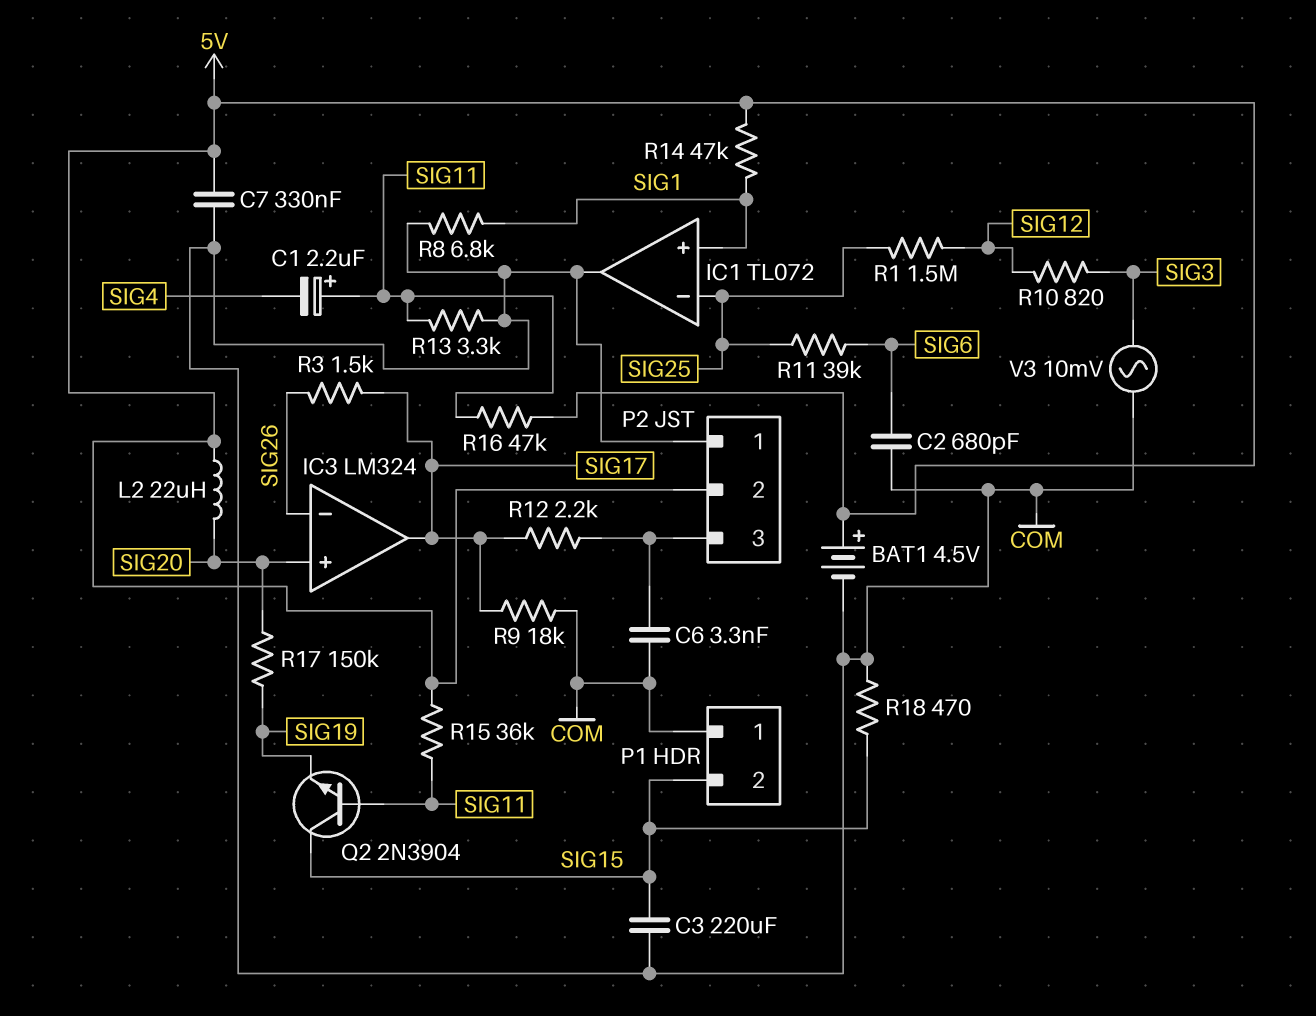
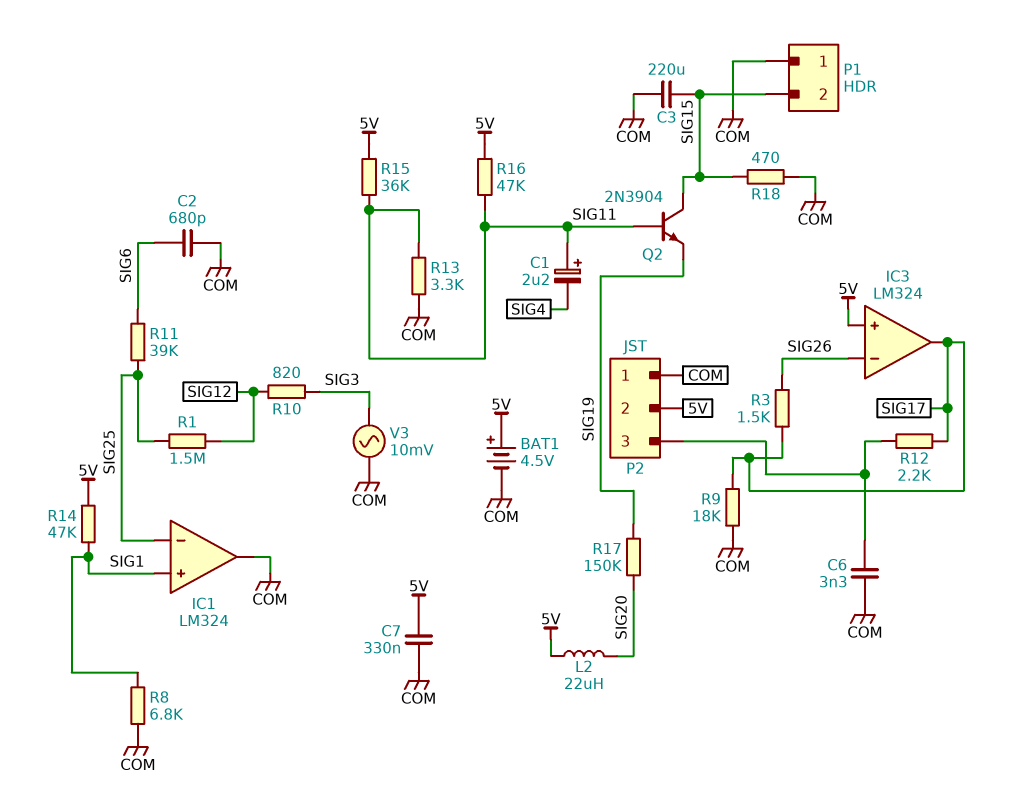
IC1: TL072 -> LM324
IC3 pin in+: SIG20 -> 5V

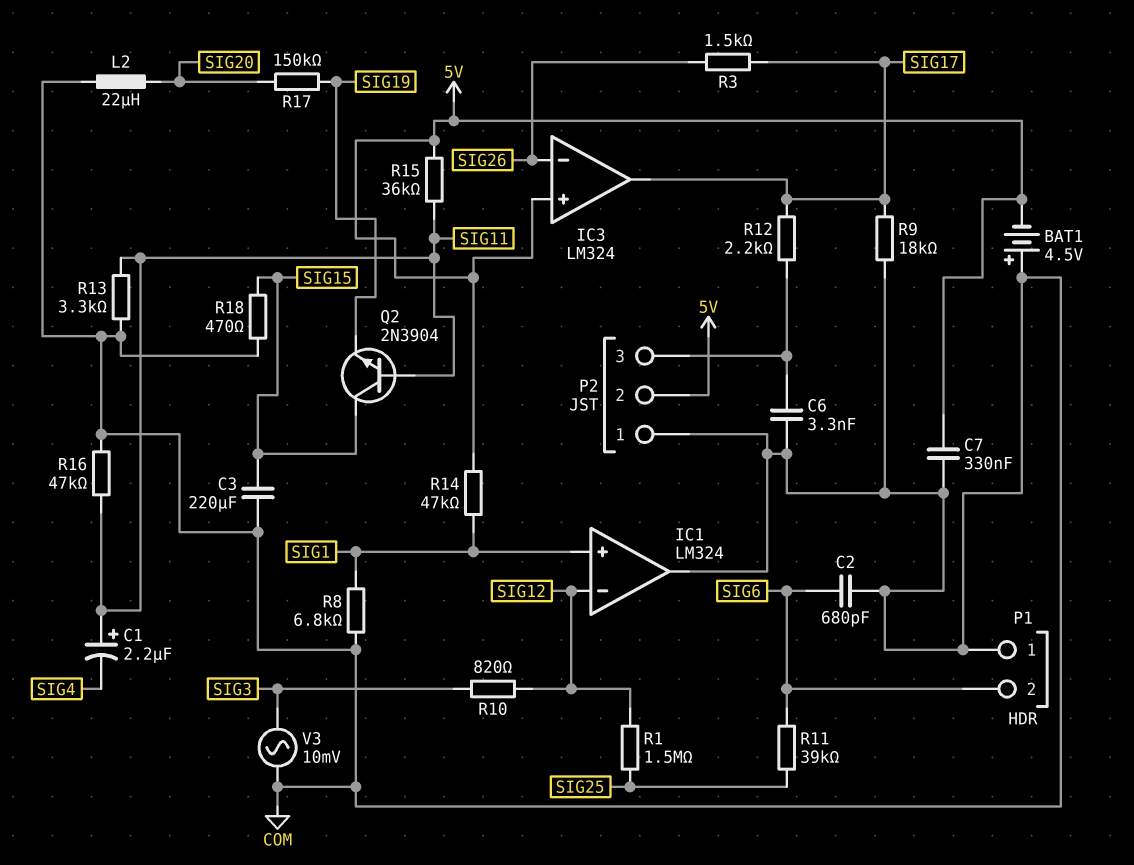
BAT1: 4.5V (plus 5V, minus COM) -> 4.5V (plus COM, minus 5V)
IC1 pin in-: SIG25 -> SIG12
L2: 22uH (5V, SIG20) -> 22uH (COM, SIG20)
P1 pin 2: SIG15 -> SIG6
R16: 47k (5V, SIG11) -> 47k (COM, SIG11)

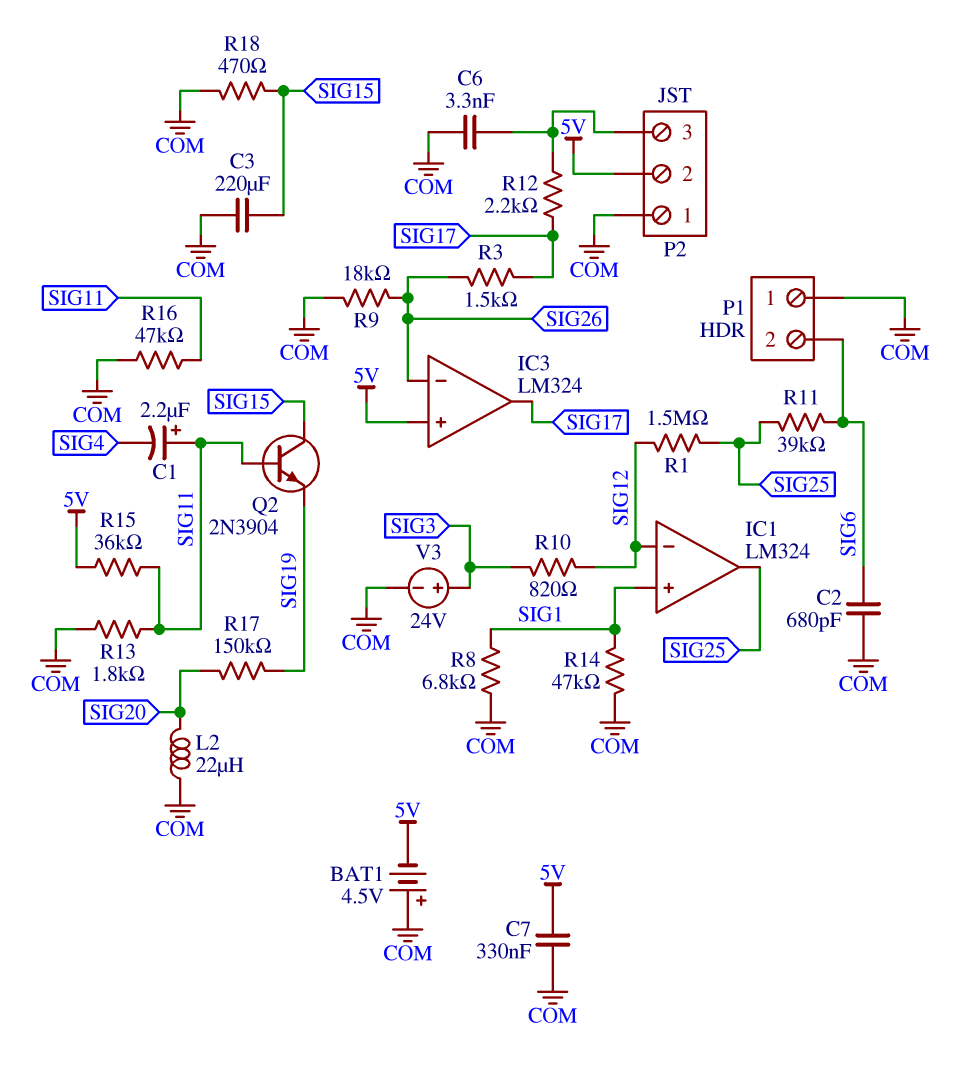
IC1 pin out: COM -> SIG25
R9: 18k (COM, SIG17) -> 18k (COM, SIG26)
R13: 3.3k (COM, SIG11) -> 1.8k (COM, SIG11)
R14: 47k (5V, SIG1) -> 47k (COM, SIG1)
V3: AC 10mV (COM, SIG3) -> 24V (plus SIG3, minus COM)

